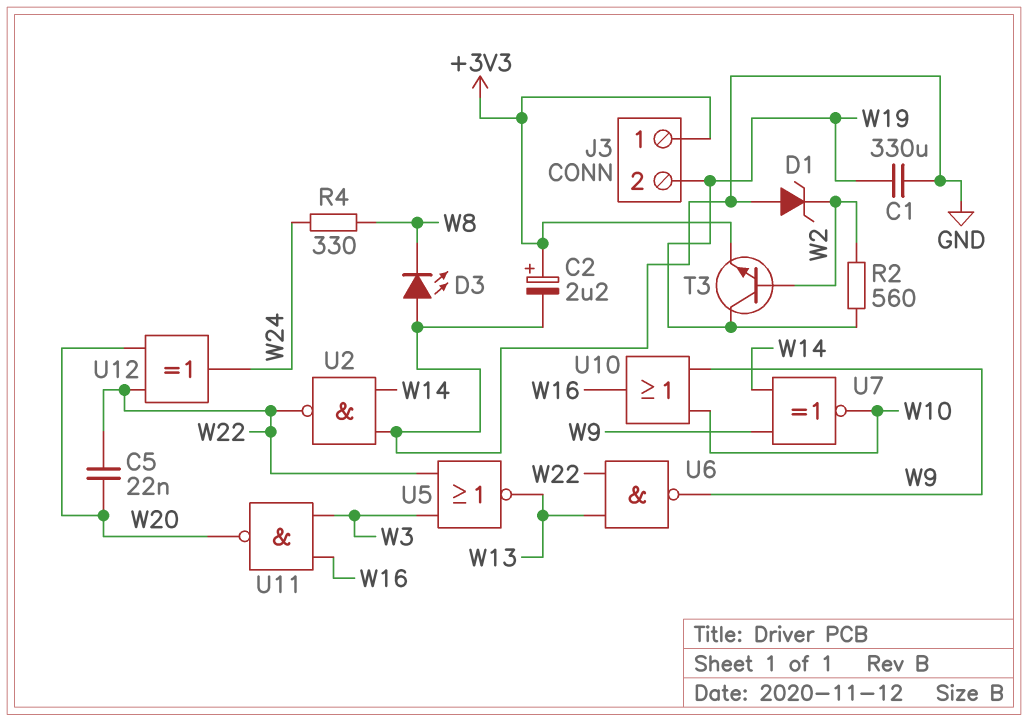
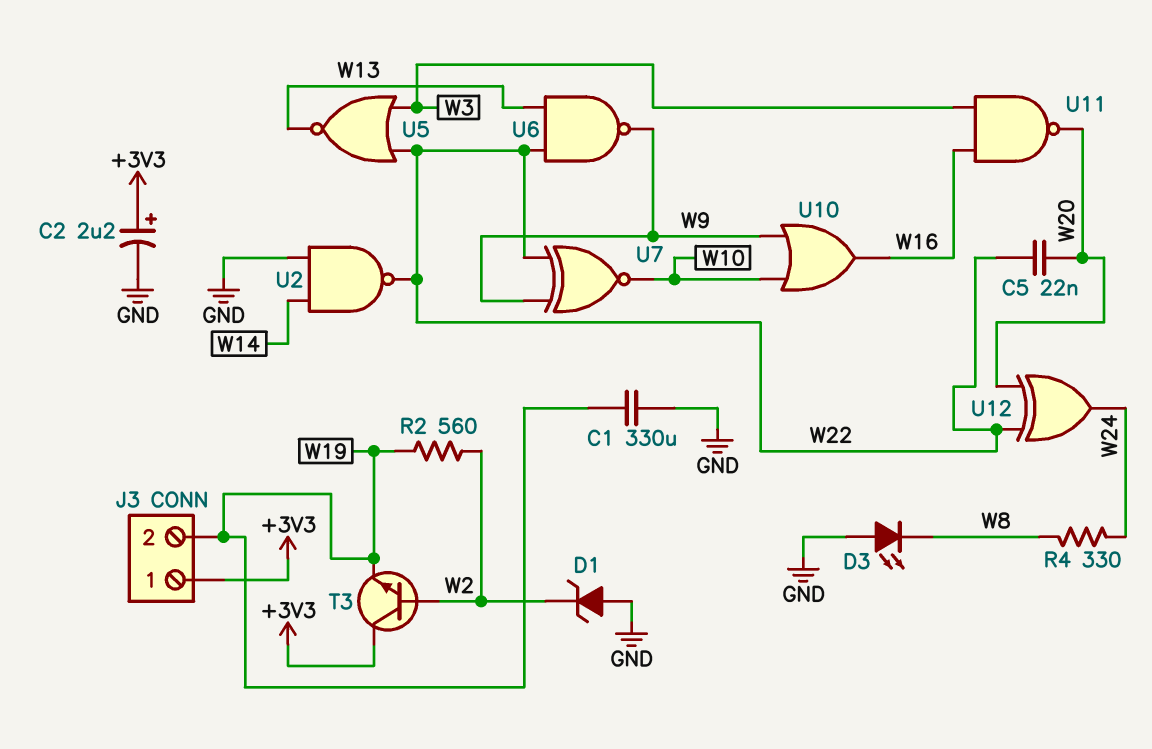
T3: NPN (B W2, C W19, E +3V3) -> NPN (B W2, C +3V3, E W19)
U7: XNOR (in W9, in W14, out W10) -> XNOR (in W9, in W22, out W10)

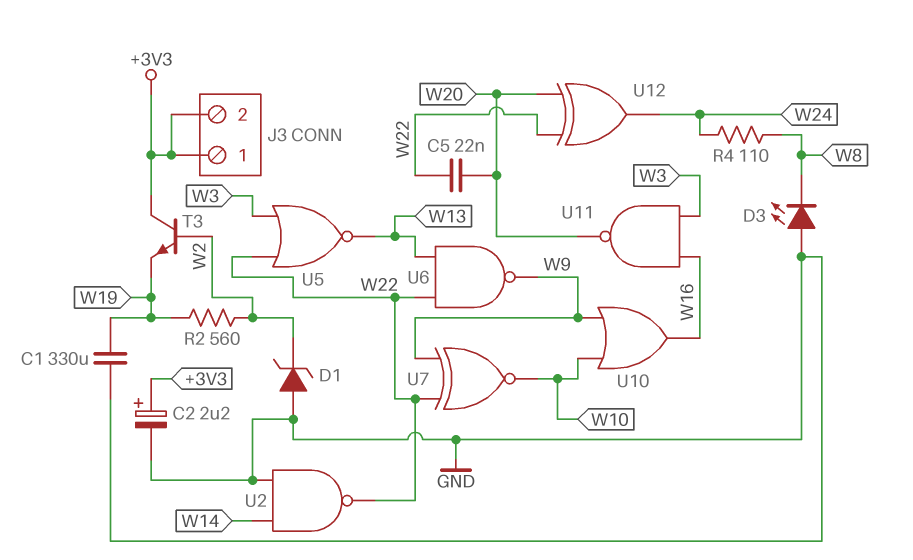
J3 pin 2: W19 -> +3V3
R4: 330 (W8, W24) -> 110 (W8, W24)

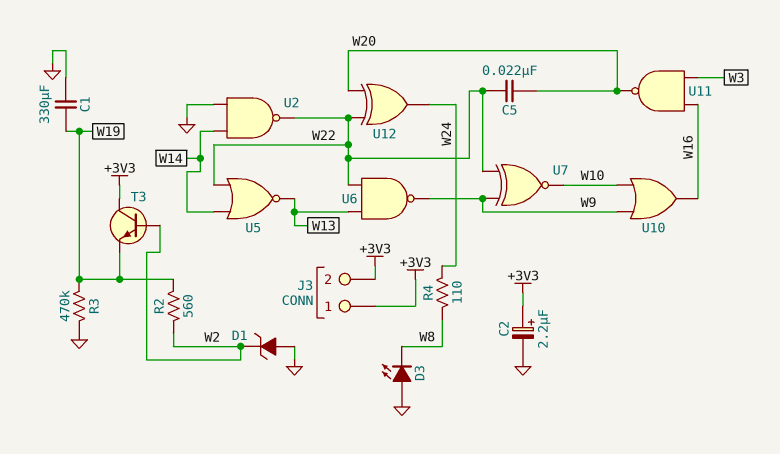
R3: none -> 470k (GND, W19)
U5: NOR (in W3, in W22, out W13) -> NOR (in W14, in W22, out W13)

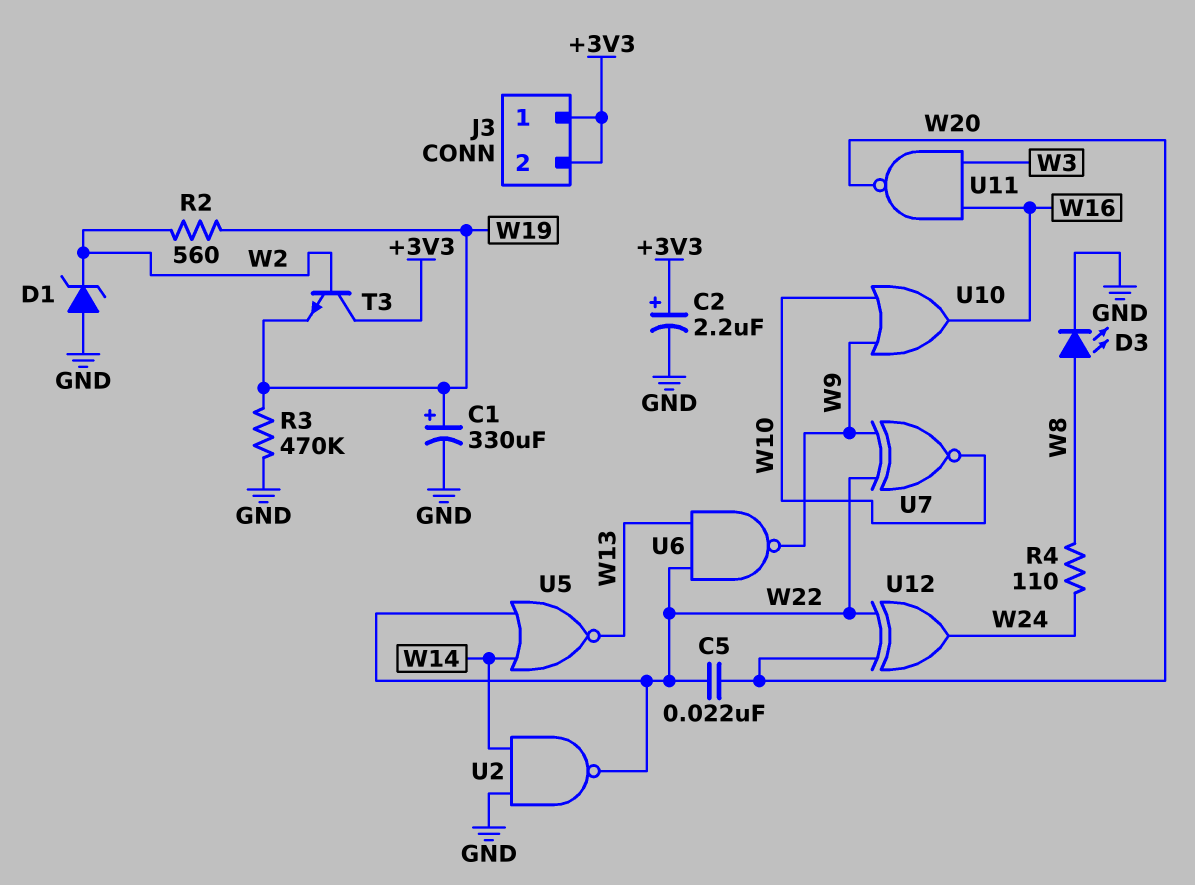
C1: 330uF (GND, W19) -> 330uF (plus W19, minus GND)
D3: LED (A GND, K W8) -> LED (A W8, K GND)

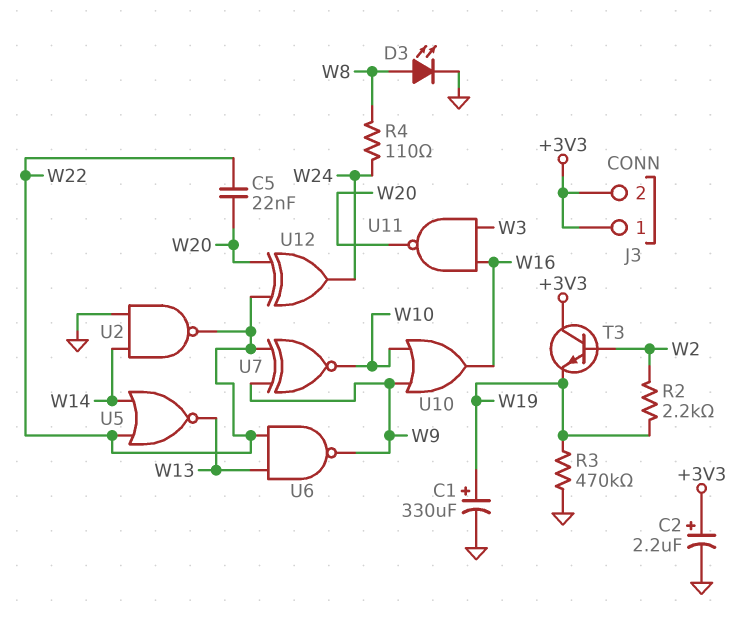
D1: zener (A GND, K W2) -> none
R2: 560 (W2, W19) -> 2.2k (W2, W19)

